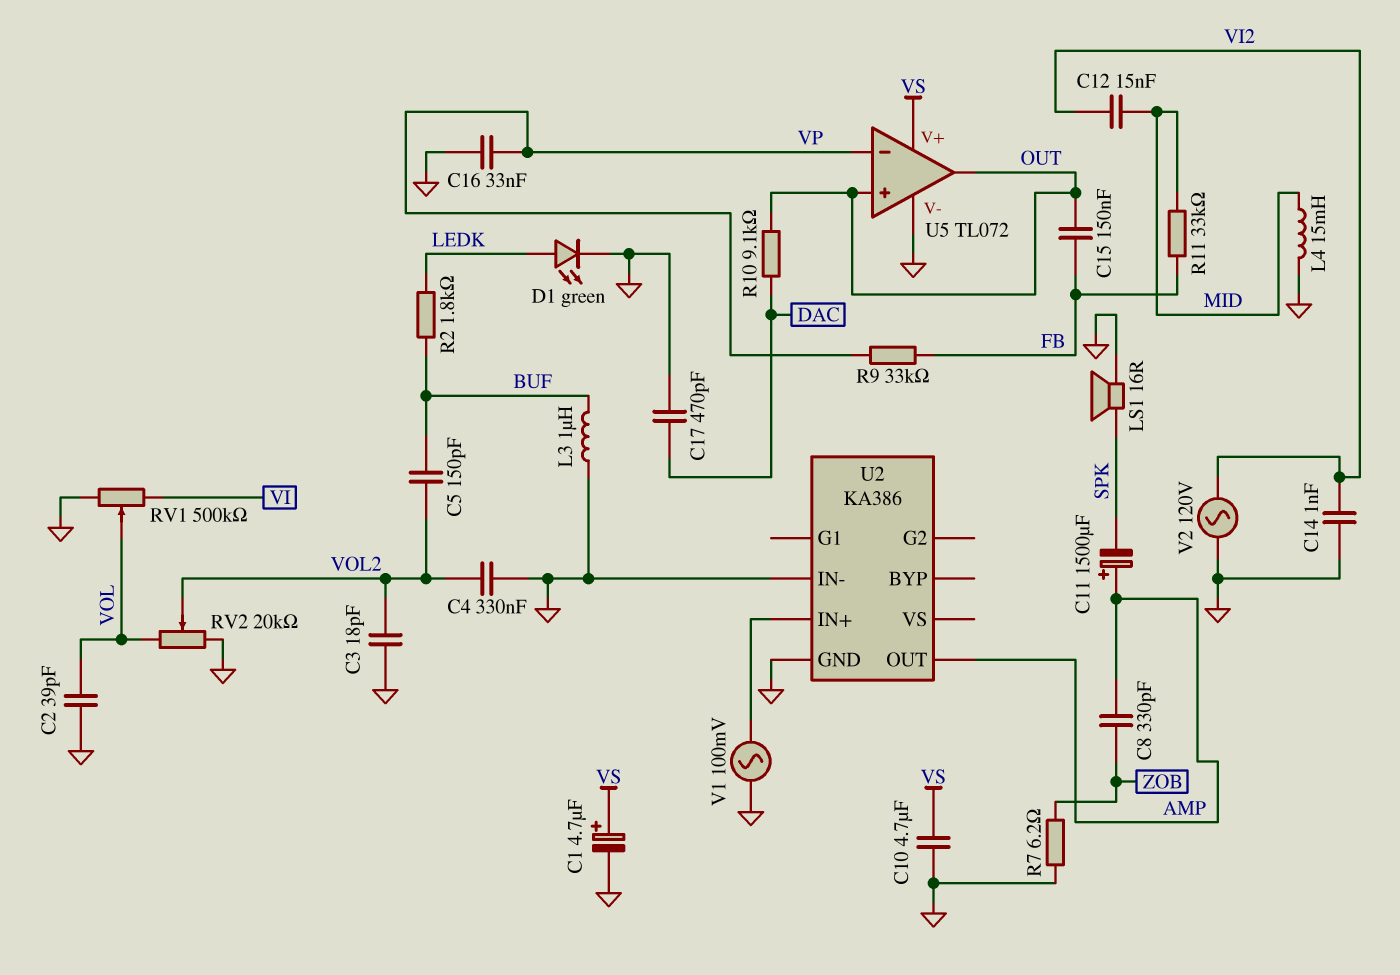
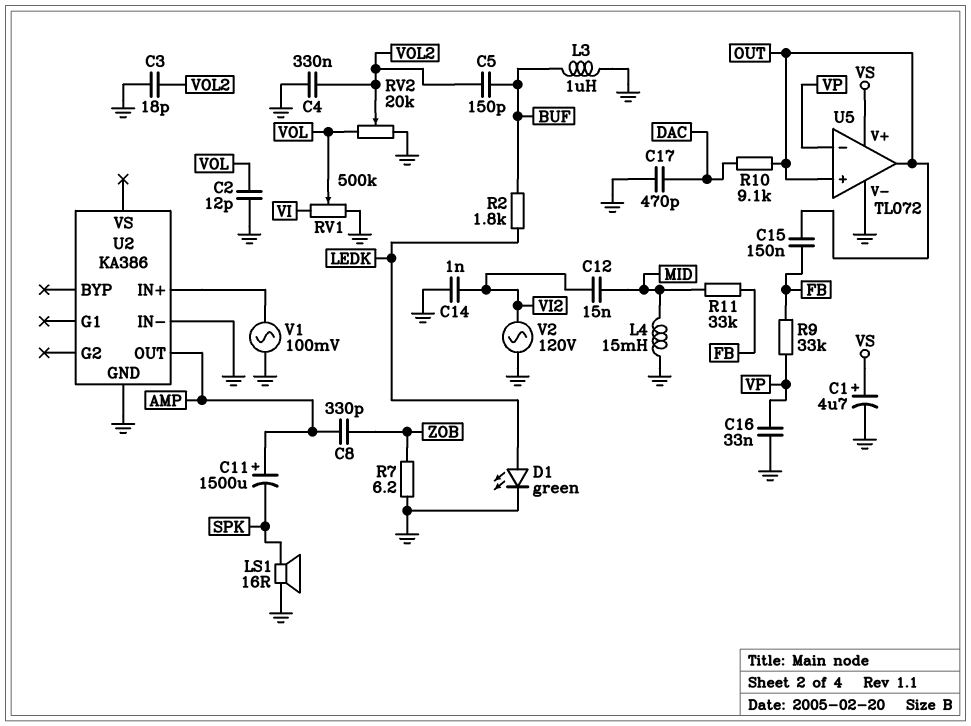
C2: 39pF (GND, VOL) -> 12pF (GND, VOL)
C10: 4.7uF (GND, VS) -> none

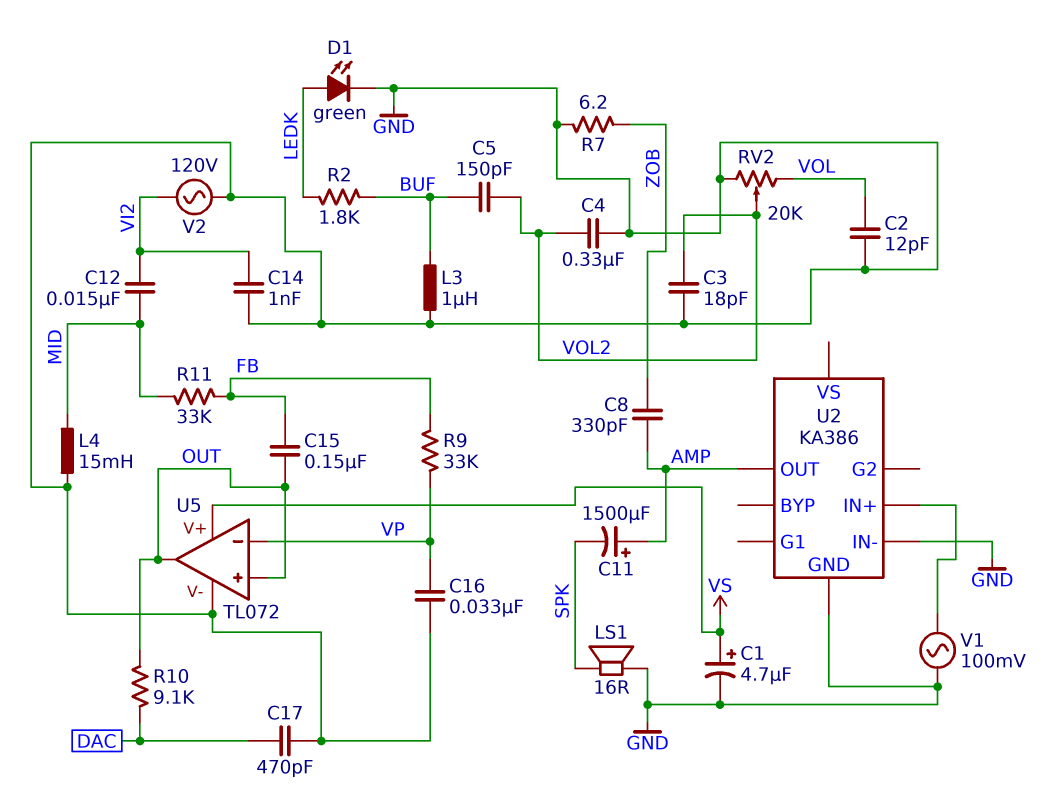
RV1: 500k (GND, VI, wiper VOL) -> none

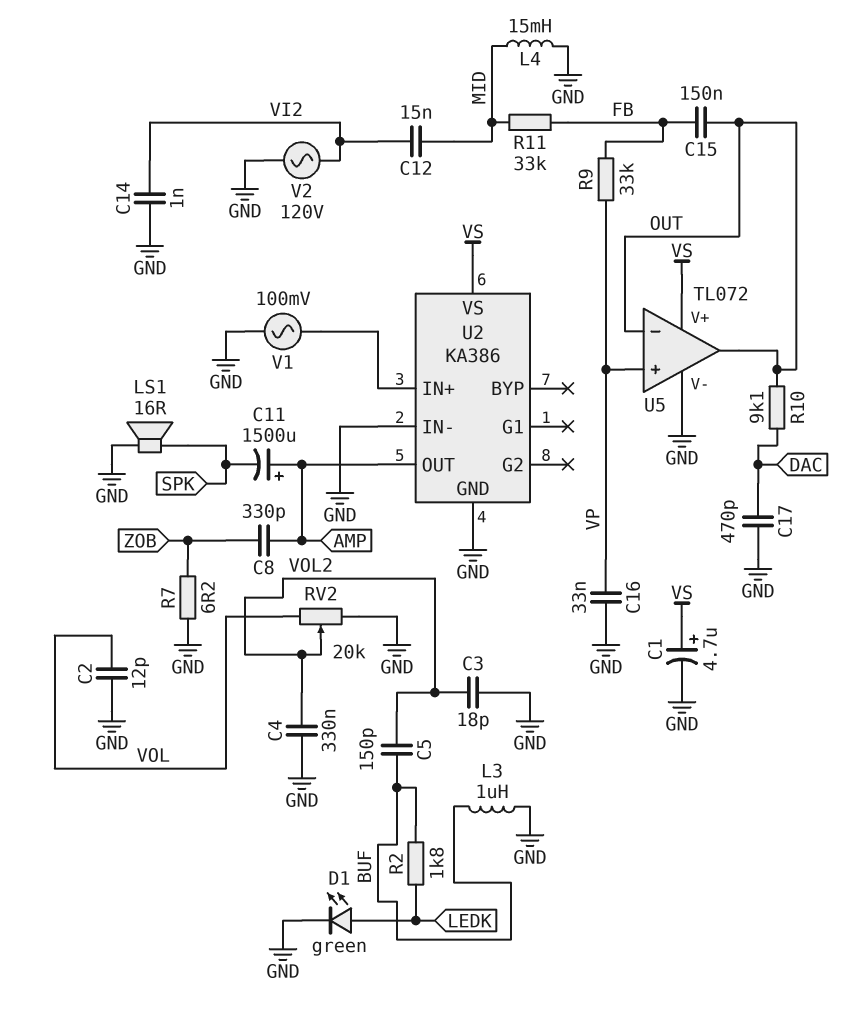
U2 pin VS: none -> VS
U5 pin in+: OUT -> VP
U5 pin in-: VP -> OUT

